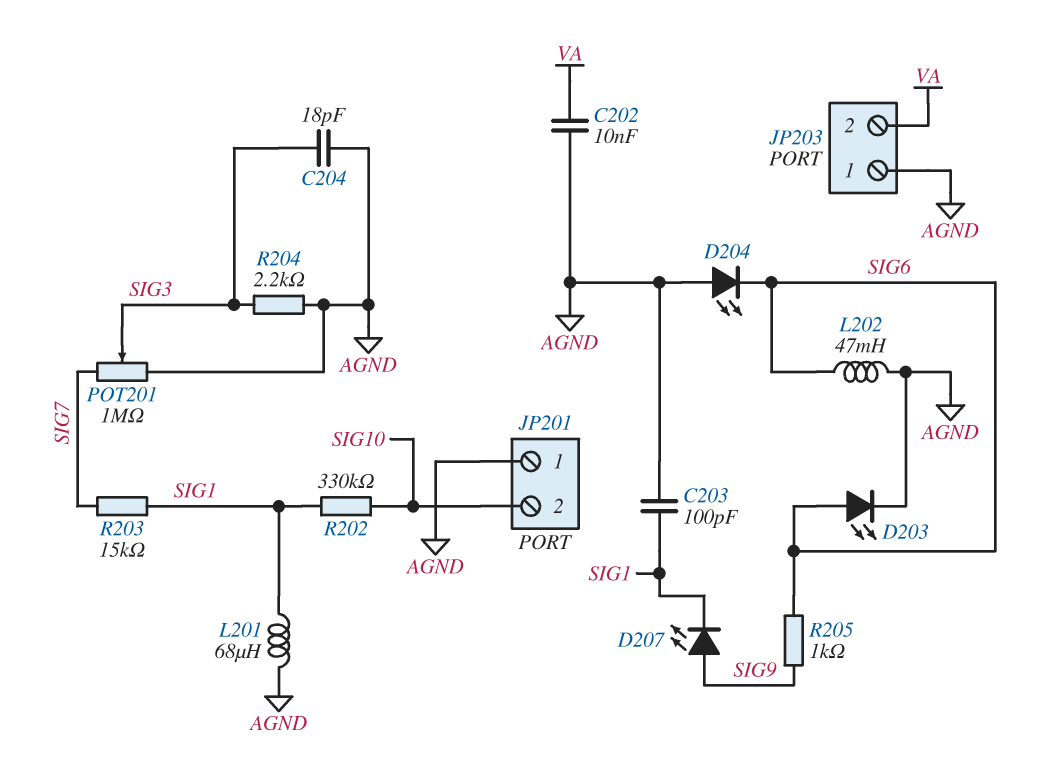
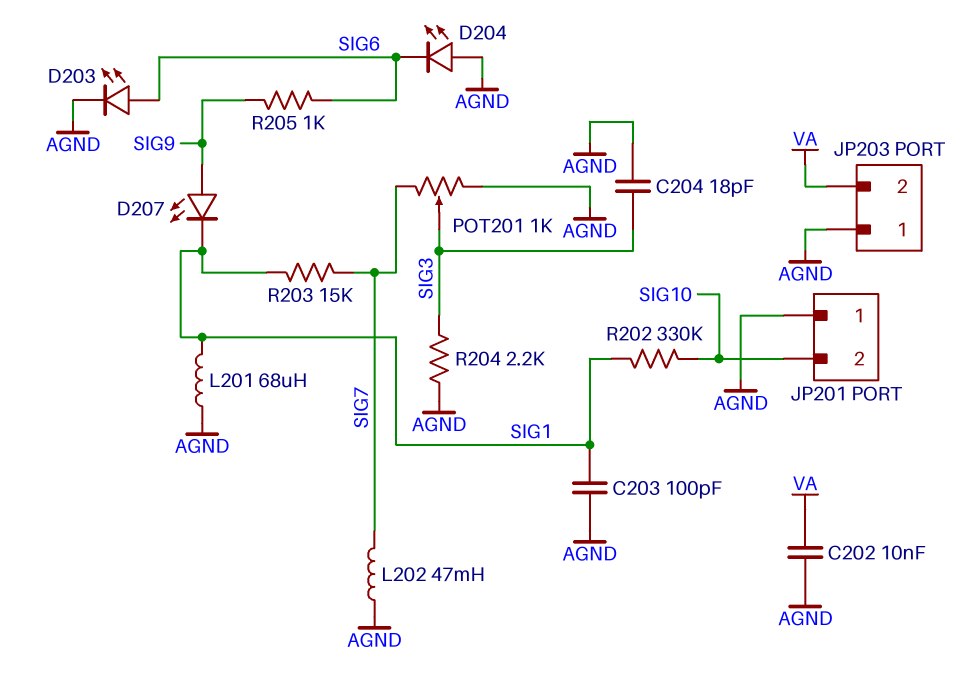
L202: 47mH (AGND, SIG6) -> 47mH (AGND, SIG7)
POT201: 1M (AGND, SIG7, wiper SIG3) -> 1k (AGND, SIG7, wiper SIG3)

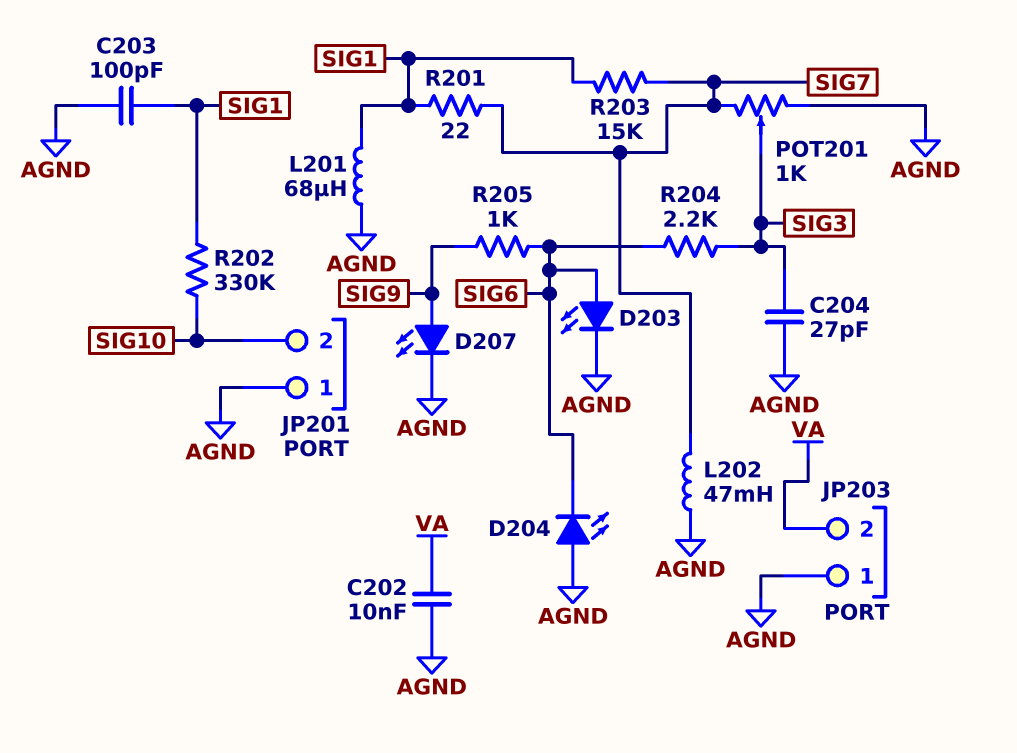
C204: 18pF (AGND, SIG3) -> 27pF (AGND, SIG3)
D207: LED (A SIG9, K SIG1) -> LED (A SIG9, K AGND)
R201: none -> 22 (SIG1, SIG7)
R204: 2.2k (AGND, SIG3) -> 2.2k (SIG3, SIG6)

